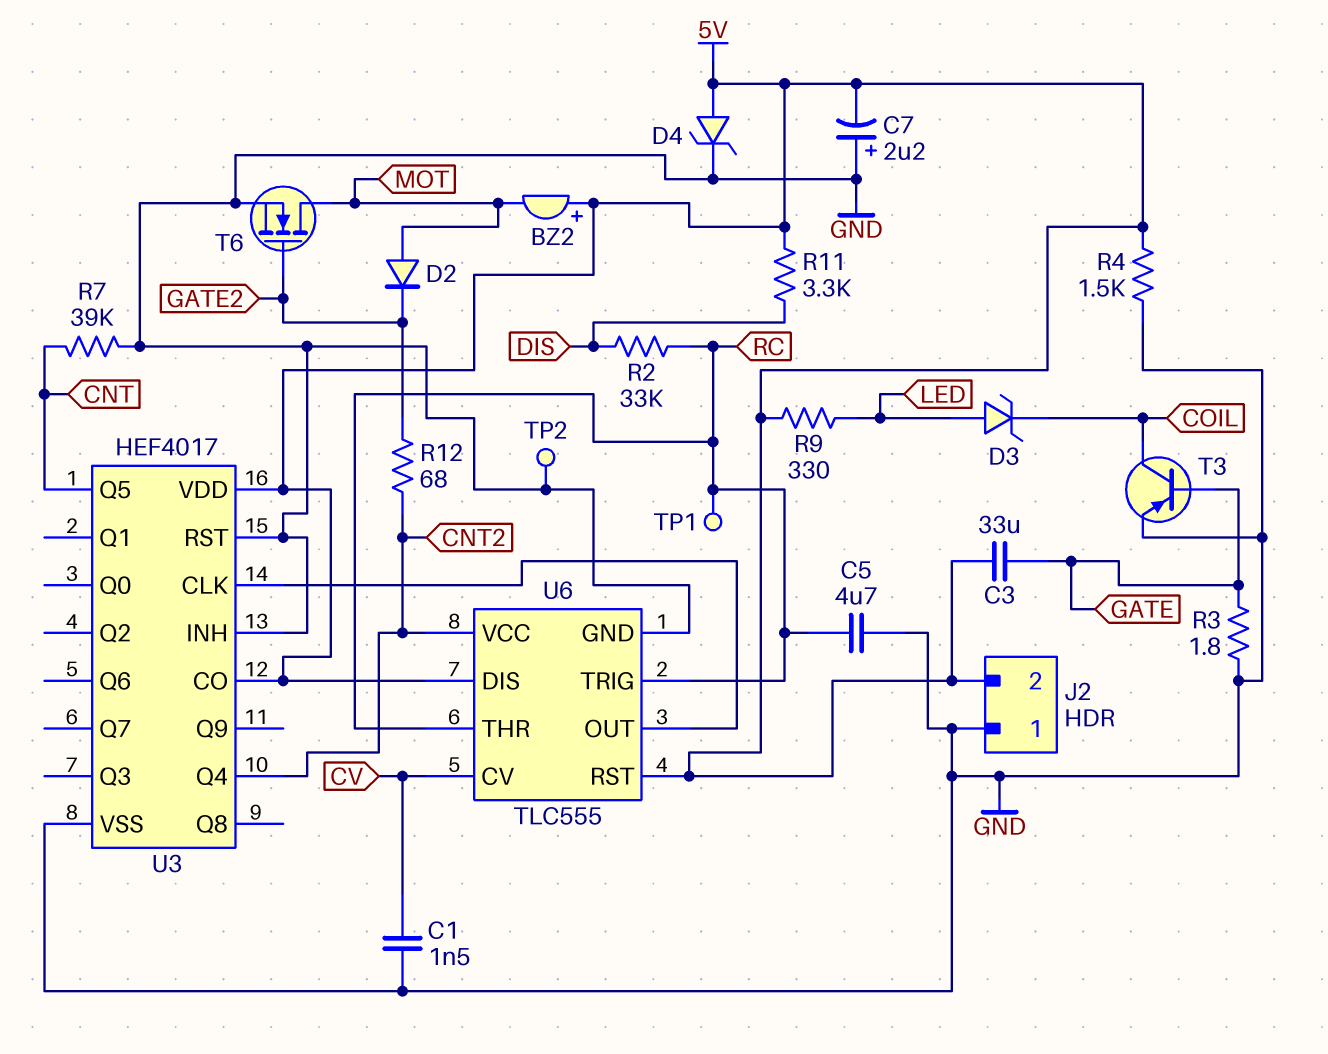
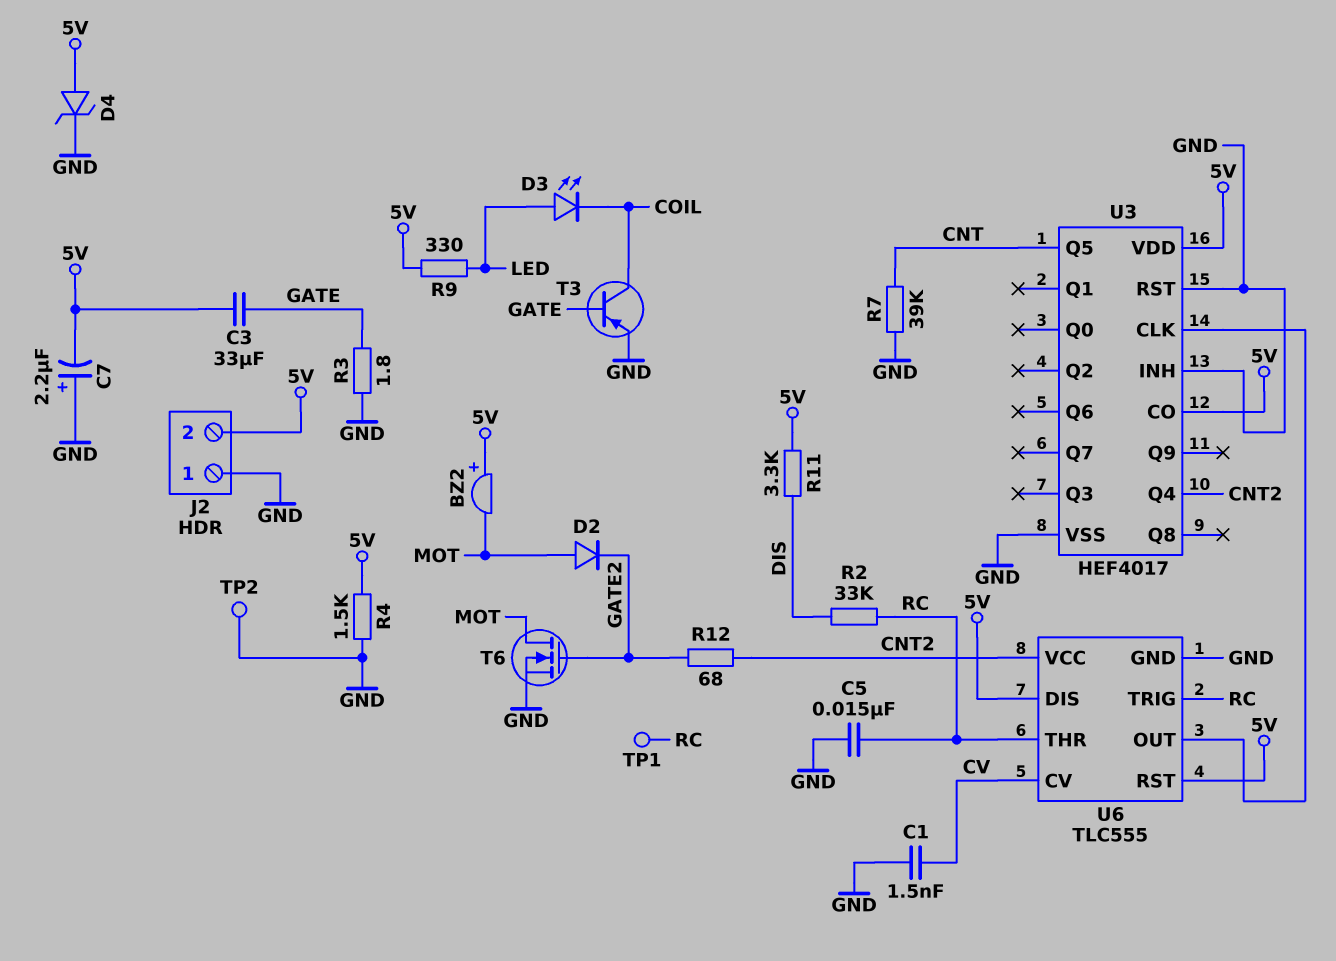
C5: 4.7uF (GND, RC) -> 15nF (GND, RC)
D3: zener (A LED, K COIL) -> LED (A LED, K COIL)

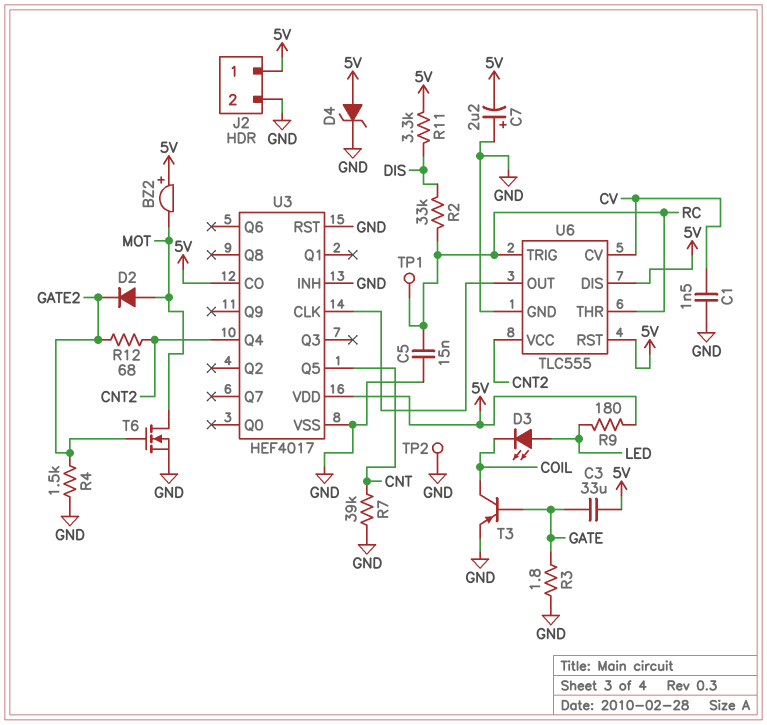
J2 pin 1: GND -> 5V
J2 pin 2: 5V -> GND
R4: 1.5k (5V, GND) -> 1.5k (GATE2, GND)
R9: 330 (5V, LED) -> 180 (5V, LED)

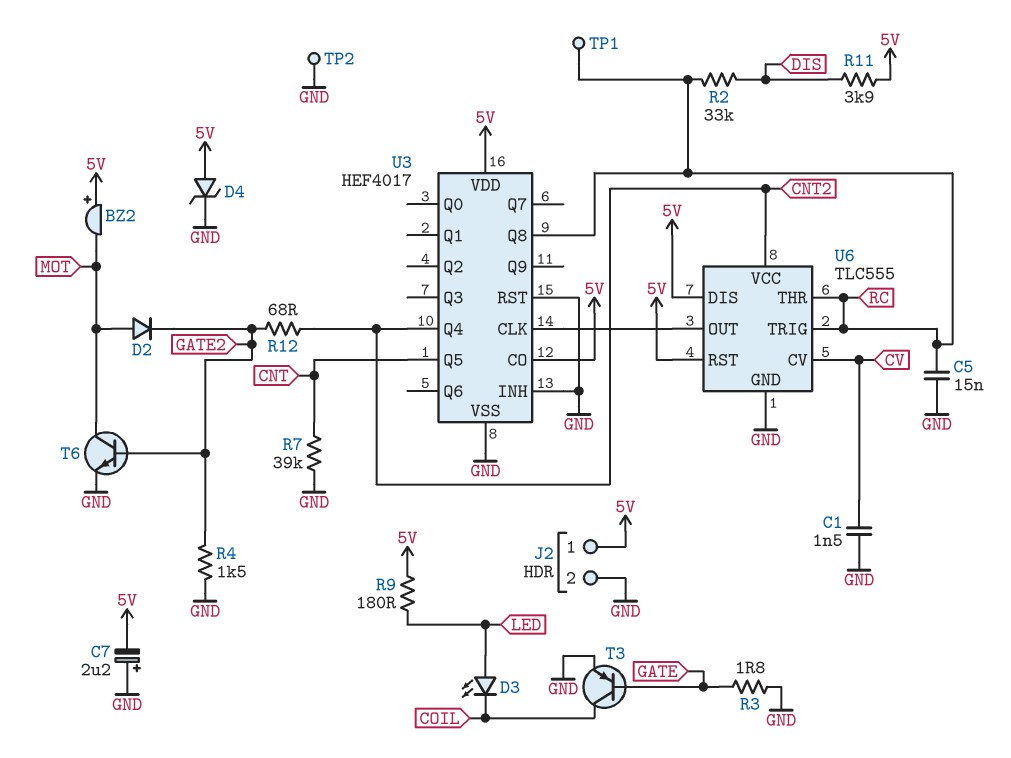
C3: 33uF (5V, GATE) -> none
R11: 3.3k (5V, DIS) -> 3.9k (5V, DIS)
T6: NMOS (G GATE2, D MOT, S GND) -> NPN (B GATE2, C MOT, E GND)
U3 pin Q8: none -> RC

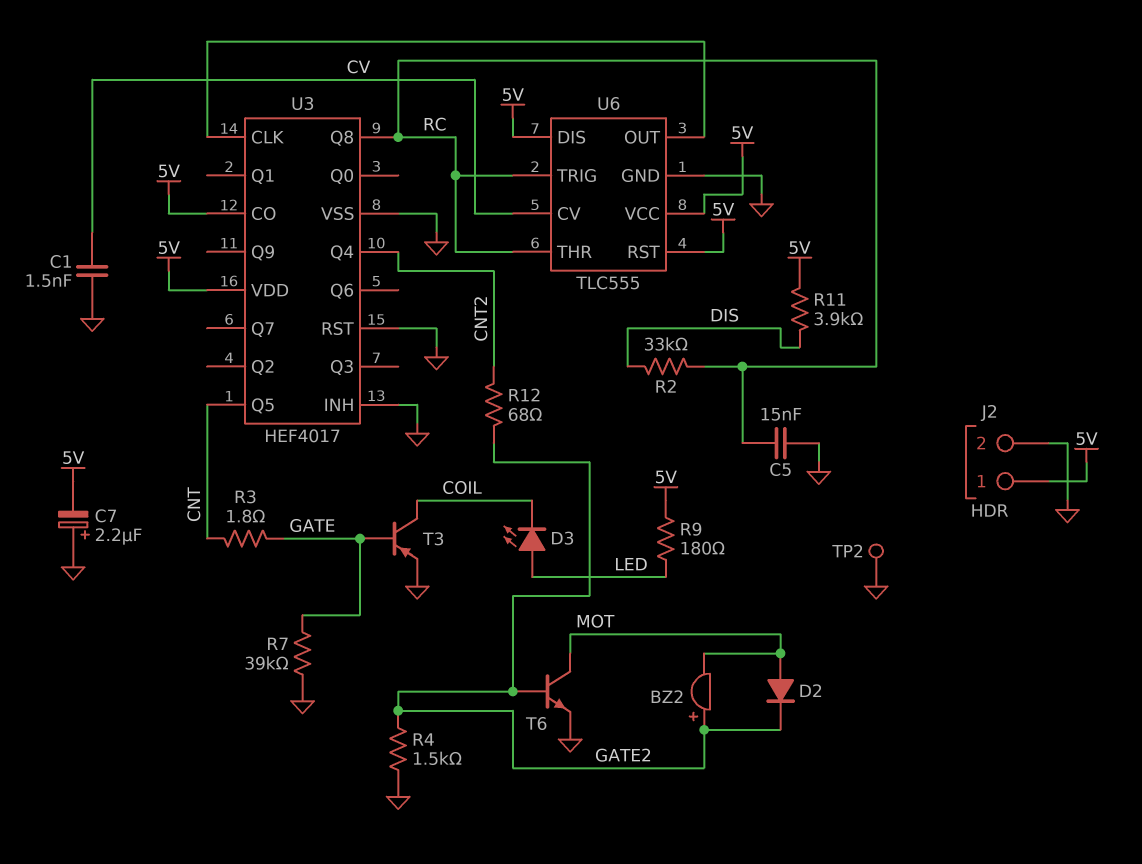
BZ2: buzzer (plus 5V, minus MOT) -> buzzer (plus GATE2, minus MOT)
D4: zener (A 5V, K GND) -> none
R3: 1.8 (GATE, GND) -> 1.8 (CNT, GATE)
R7: 39k (CNT, GND) -> 39k (GATE, GND)
TP1: test point (RC) -> none
U6 pin VCC: CNT2 -> 5V

